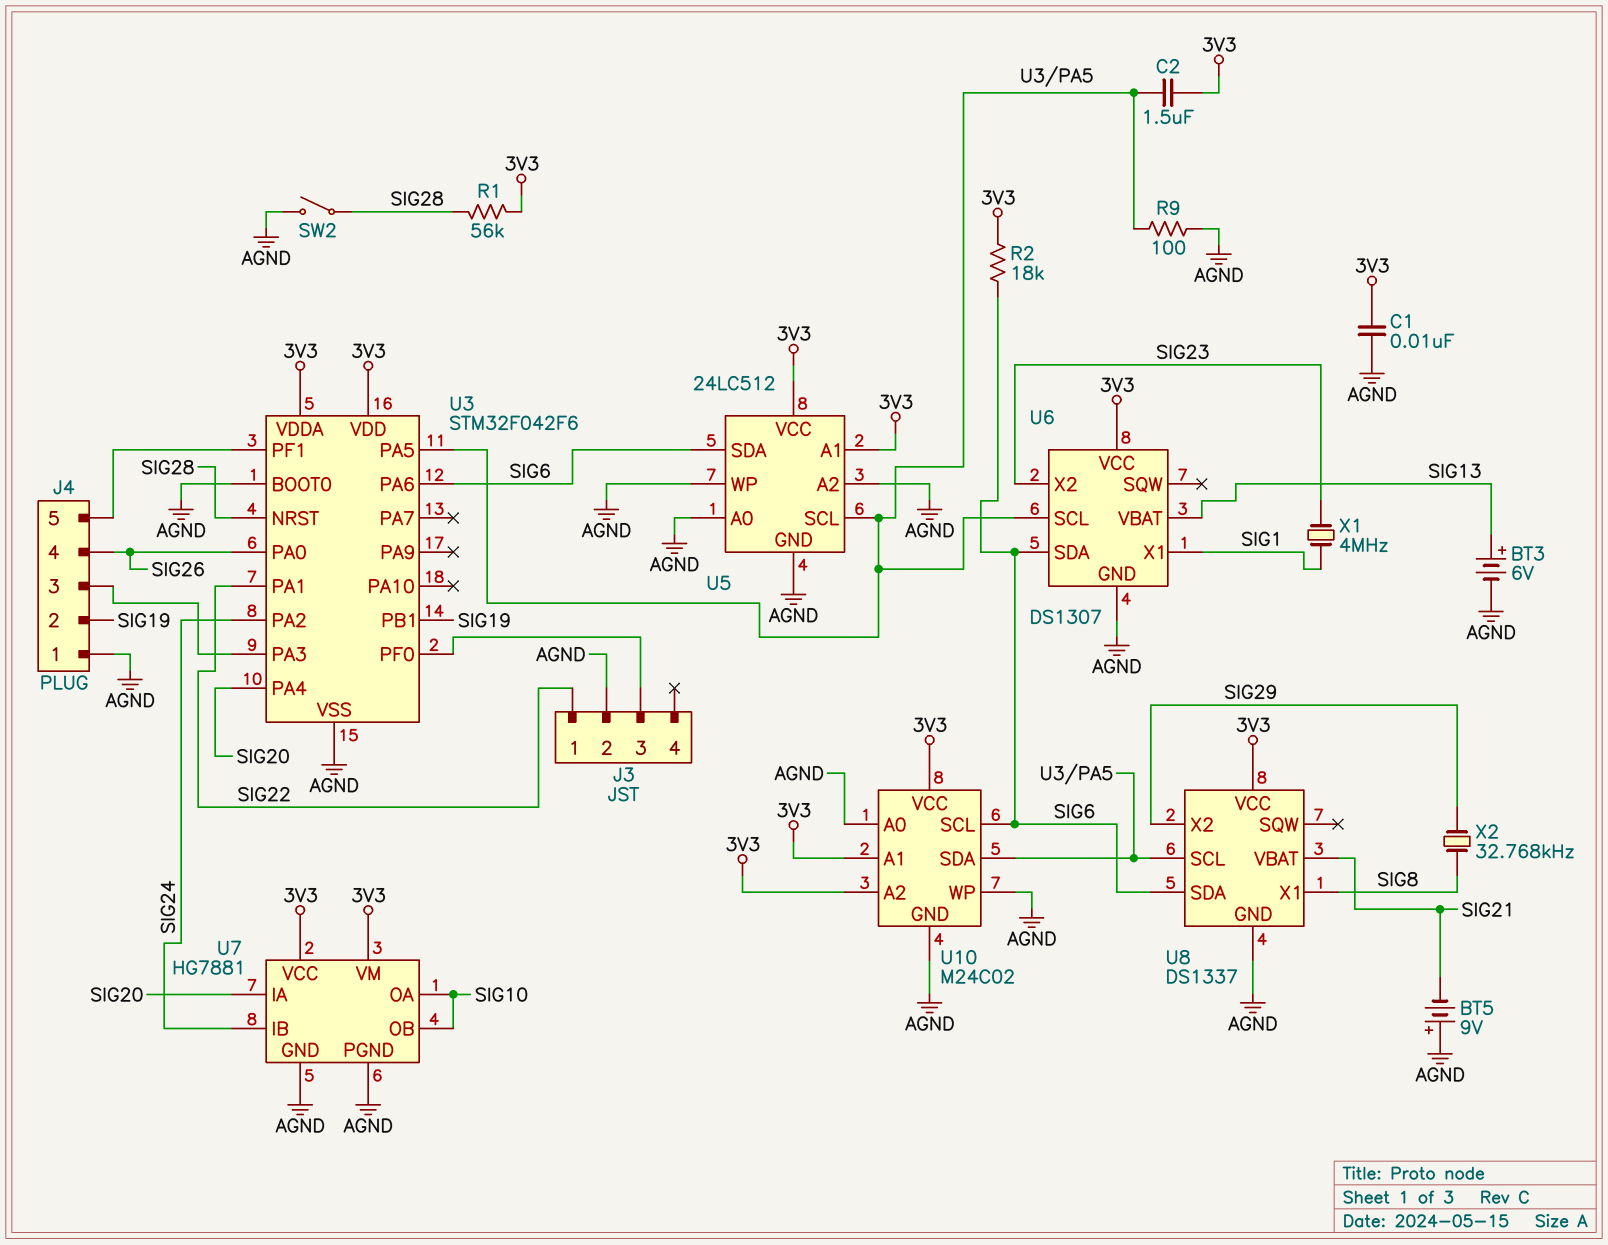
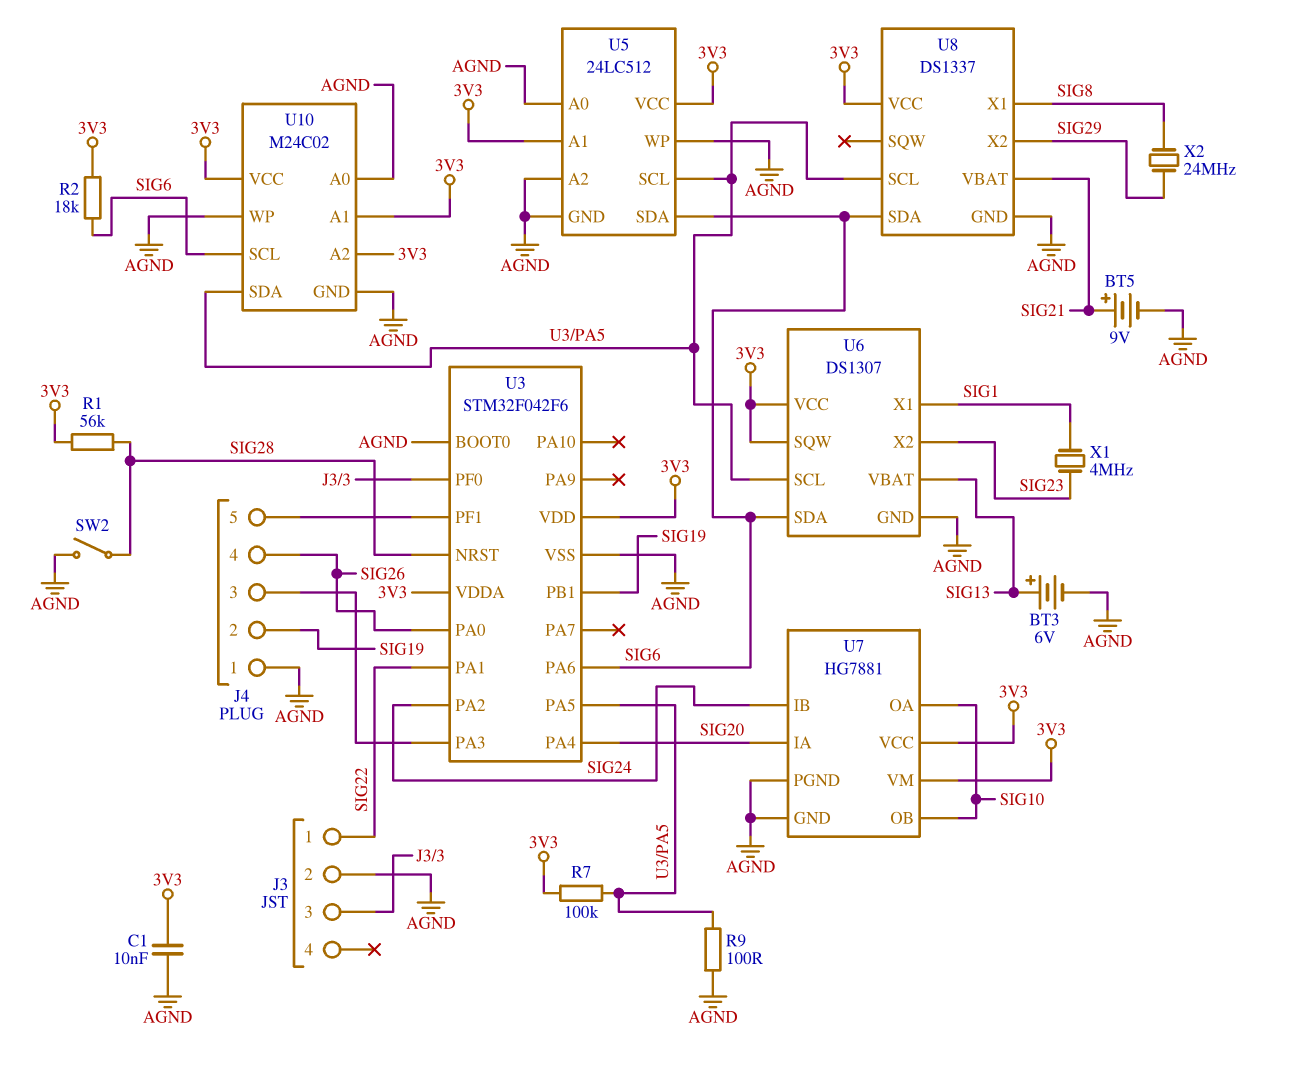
BT5: 9V (plus AGND, minus SIG21) -> 9V (plus SIG21, minus AGND)
C2: 1.5uF (3V3, U3/PA5) -> none
R7: none -> 100k (3V3, U3/PA5)
U6 pin SQW: none -> 3V3
X2: 32.768kHz (SIG8, SIG29) -> 24MHz (SIG8, SIG29)

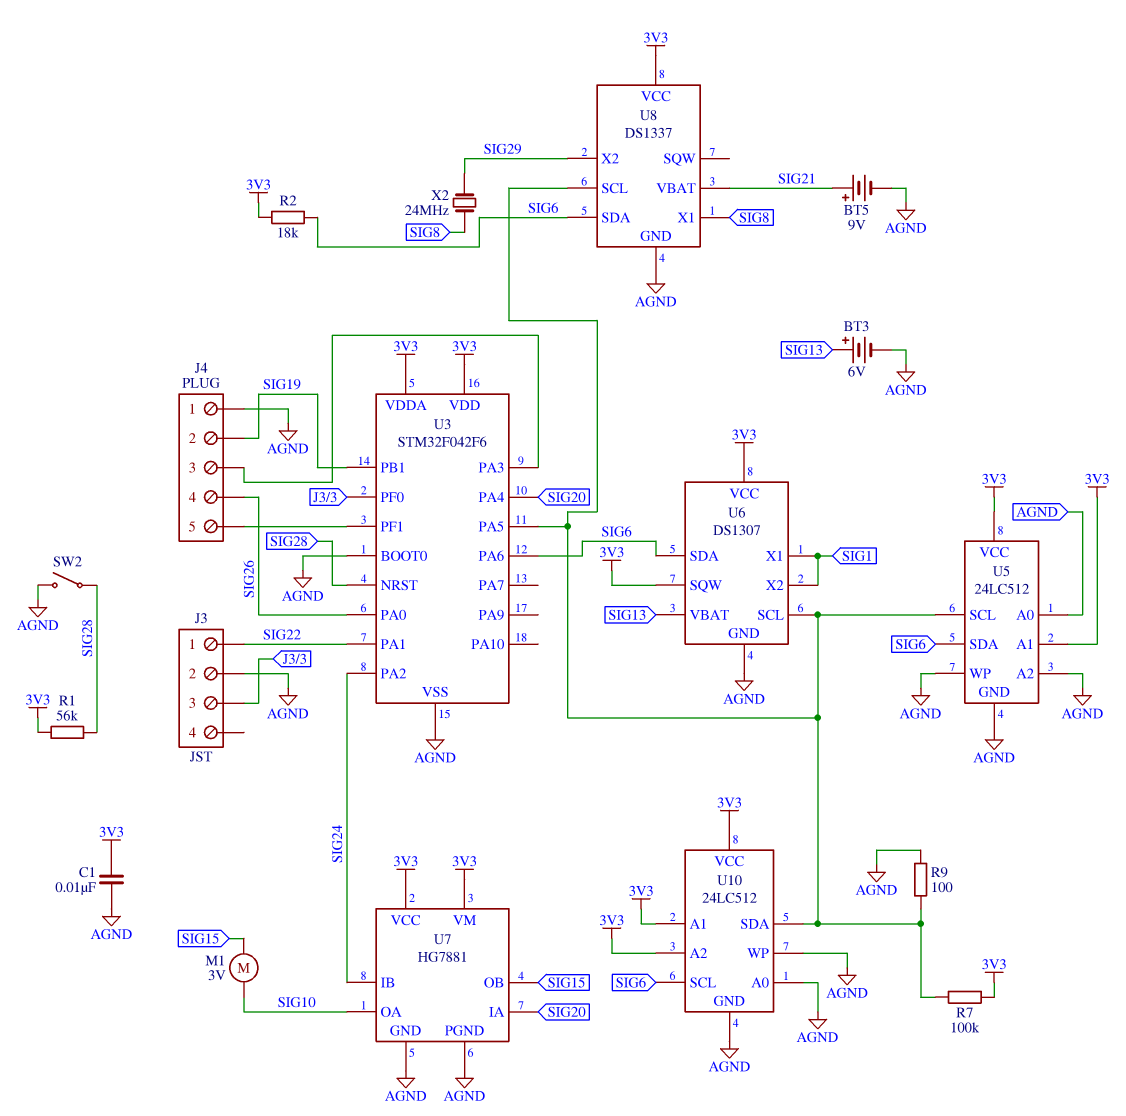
M1: none -> motor 3V (SIG10, SIG15)
U6 pin X2: SIG23 -> SIG1
U7 pin OB: SIG10 -> SIG15
U10: M24C02 -> 24LC512
X1: 4MHz (SIG1, SIG23) -> none

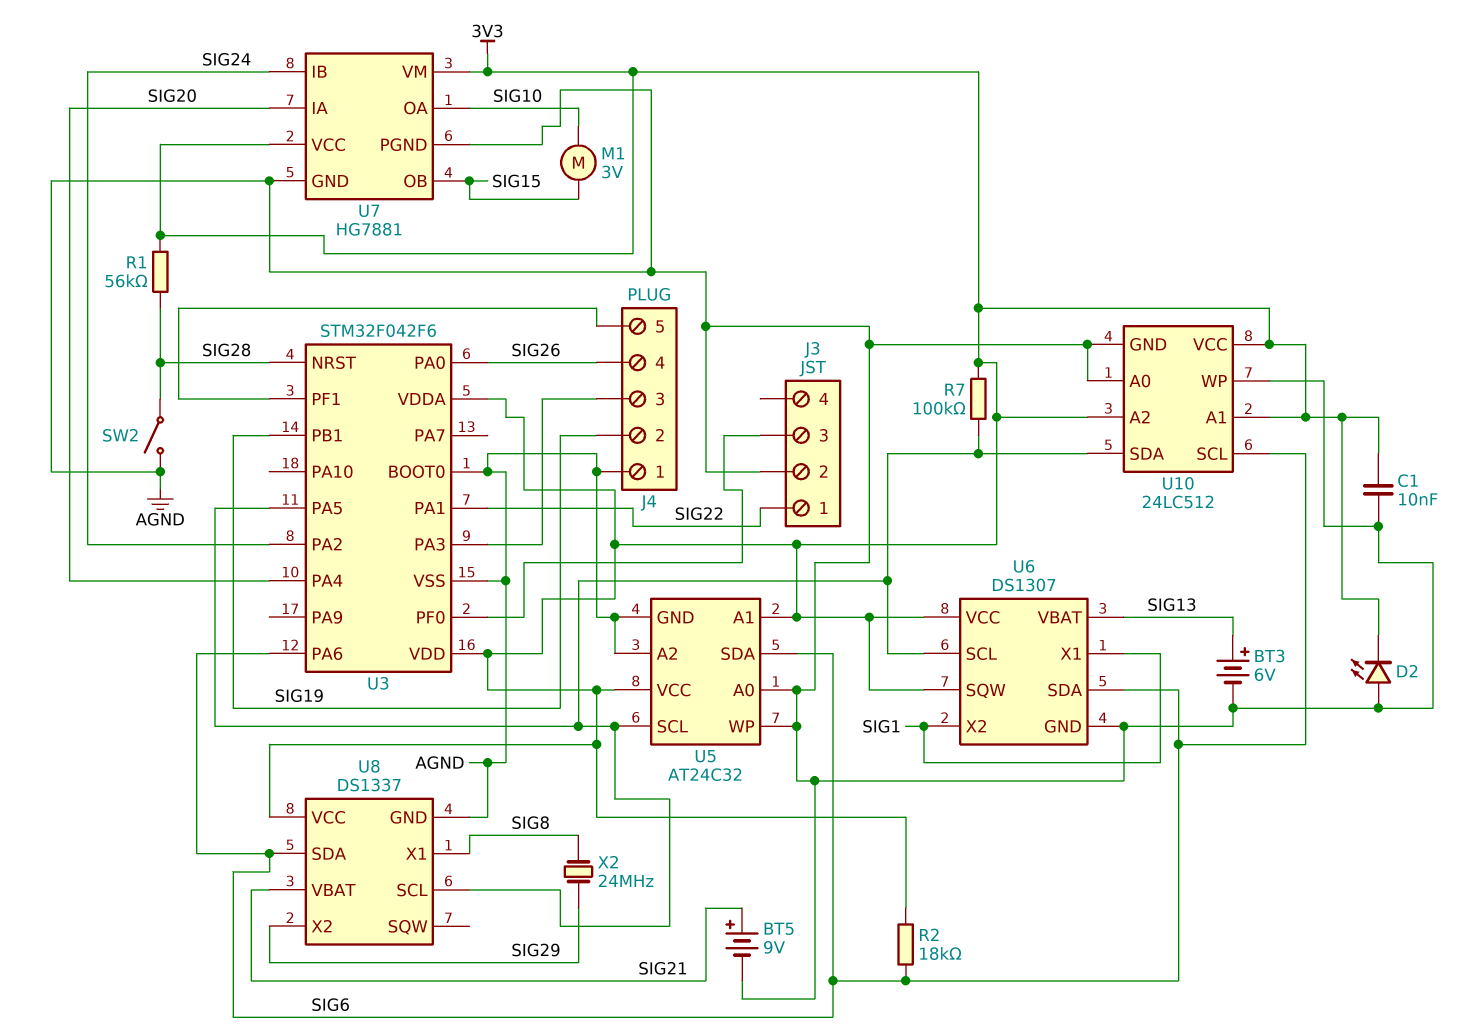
D2: none -> LED (A AGND, K 3V3)
R9: 100 (AGND, U3/PA5) -> none
U5: 24LC512 -> AT24C32

